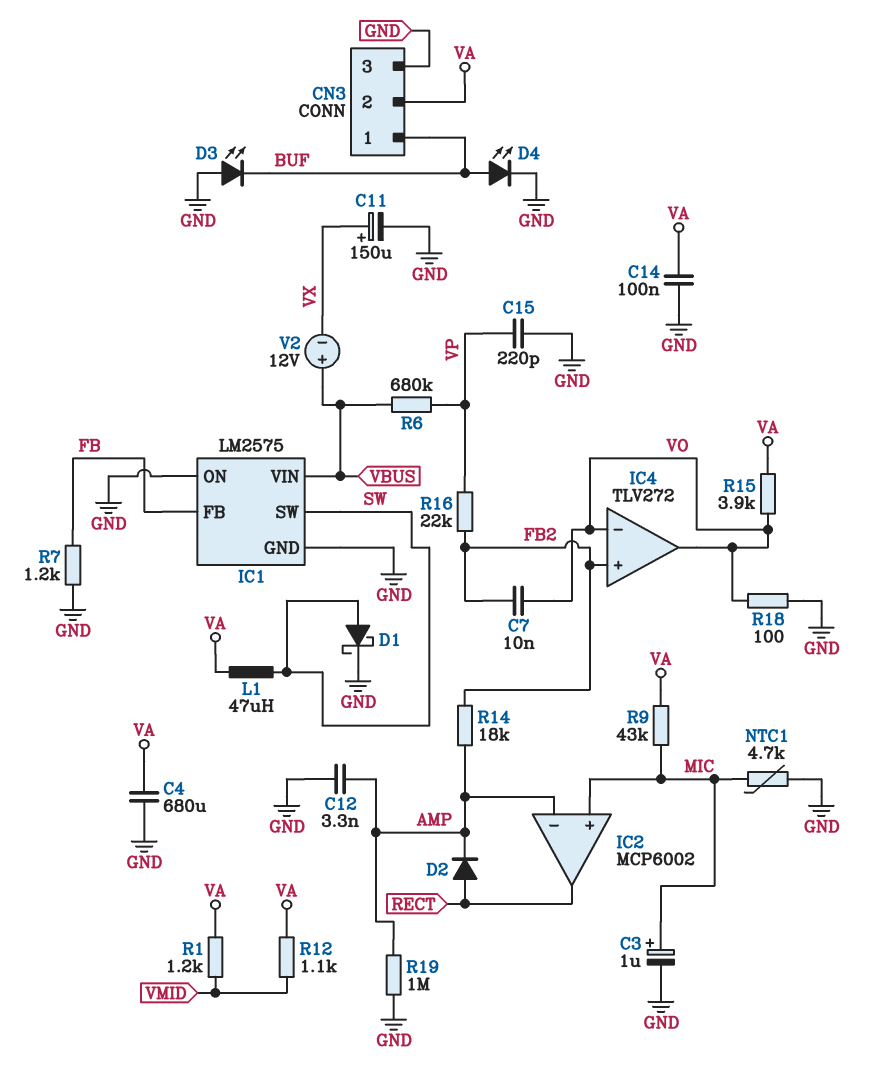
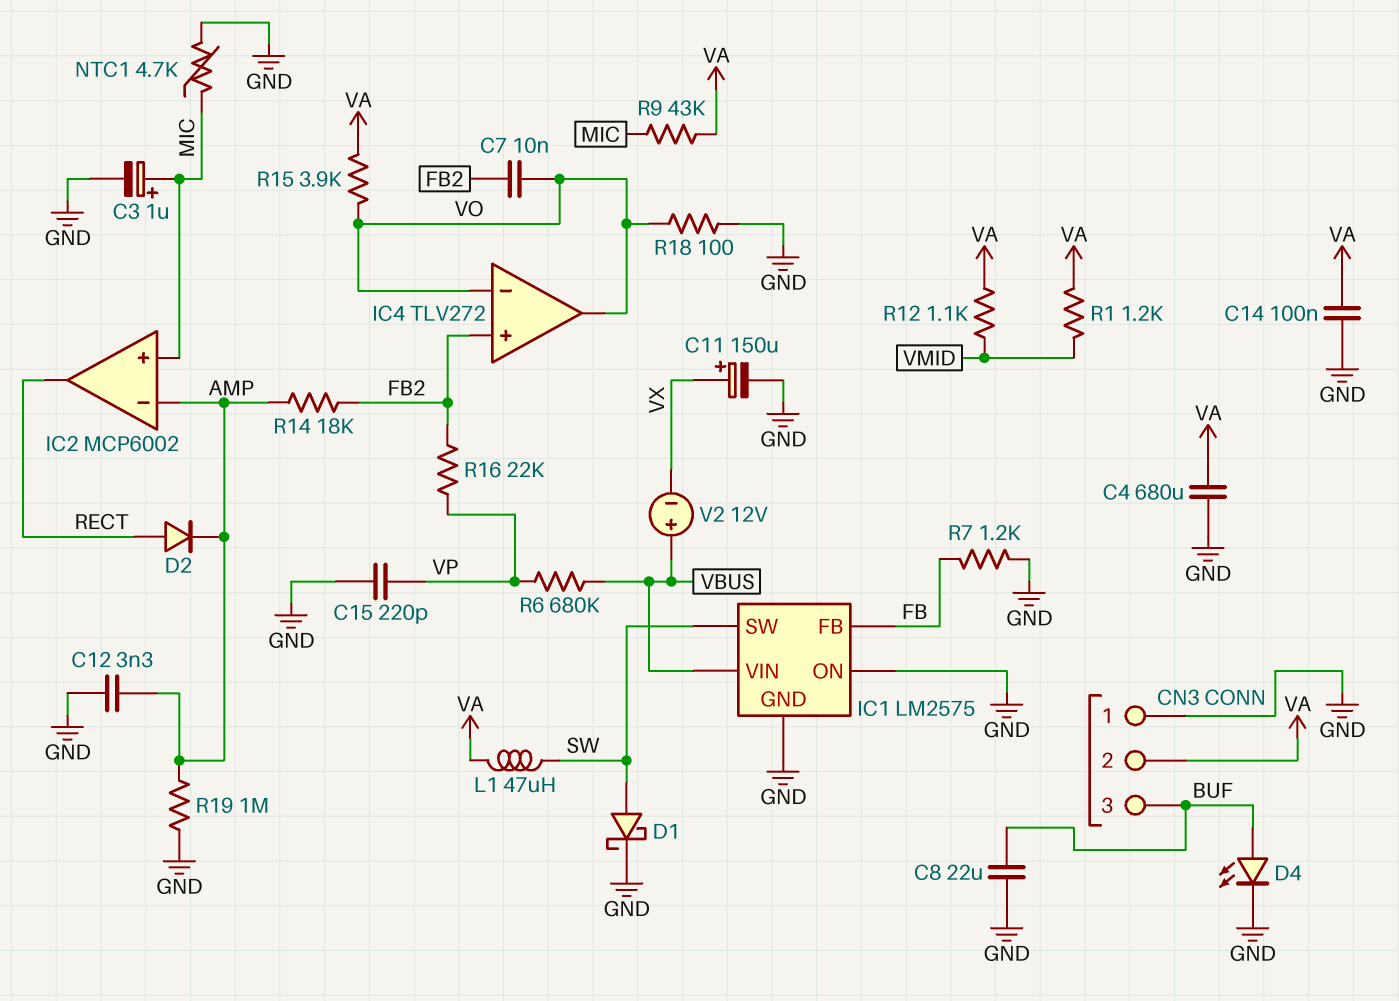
C8: none -> 22uF (BUF, GND)
CN3 pin 1: BUF -> GND
CN3 pin 3: GND -> BUF
D3: LED (A GND, K BUF) -> none

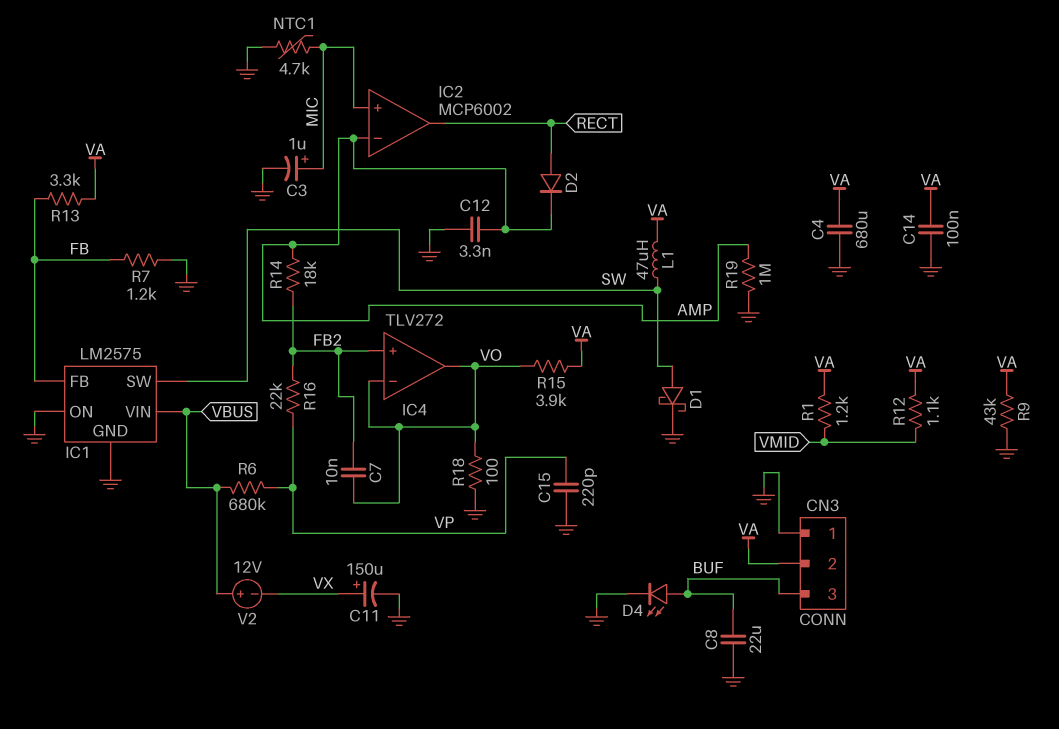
R9: 43k (MIC, VA) -> 43k (GND, VA)
R13: none -> 3.3k (FB, VA)

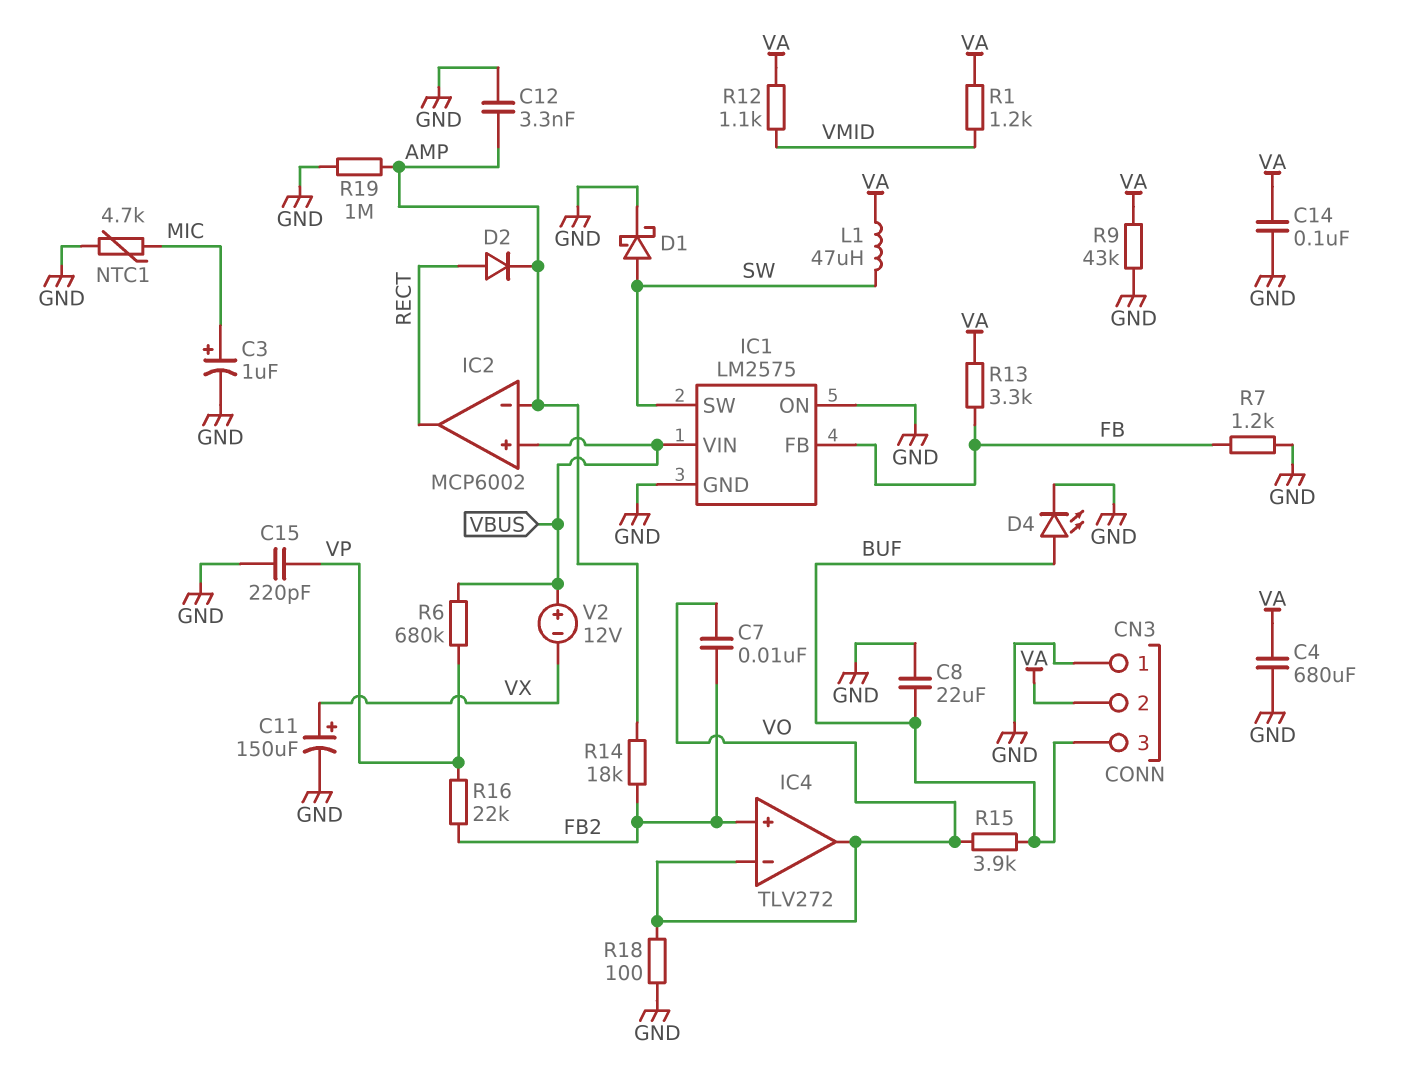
IC2 pin in+: MIC -> VBUS
R15: 3.9k (VA, VO) -> 3.9k (BUF, VO)

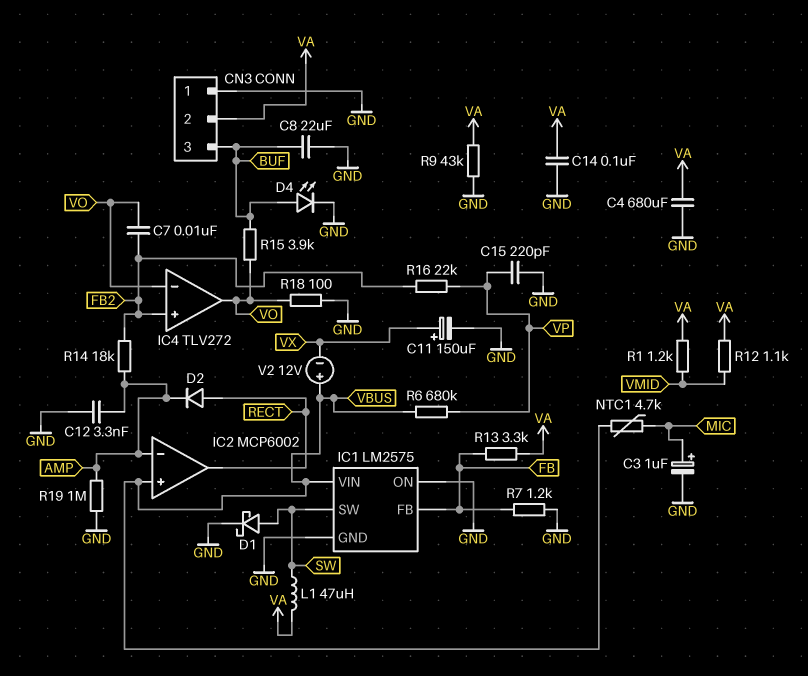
NTC1: 4.7k (GND, MIC) -> 4.7k (MIC, VBUS)

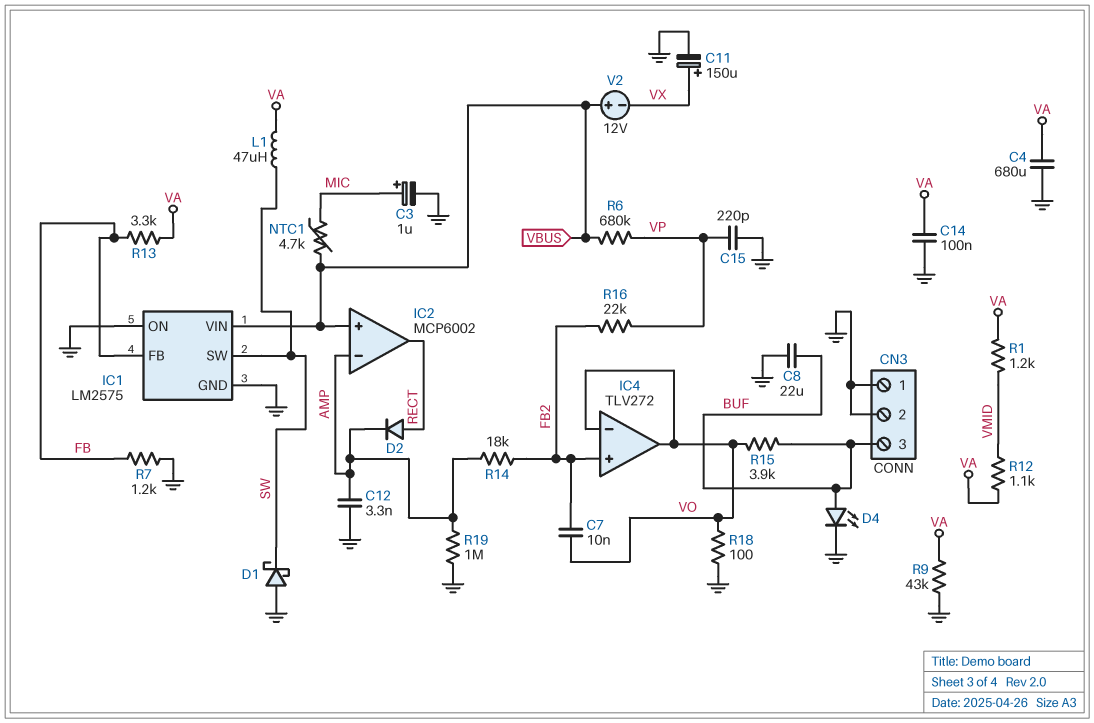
CN3 pin 2: VA -> GND
D1: schottky (A SW, K GND) -> schottky (A GND, K SW)

